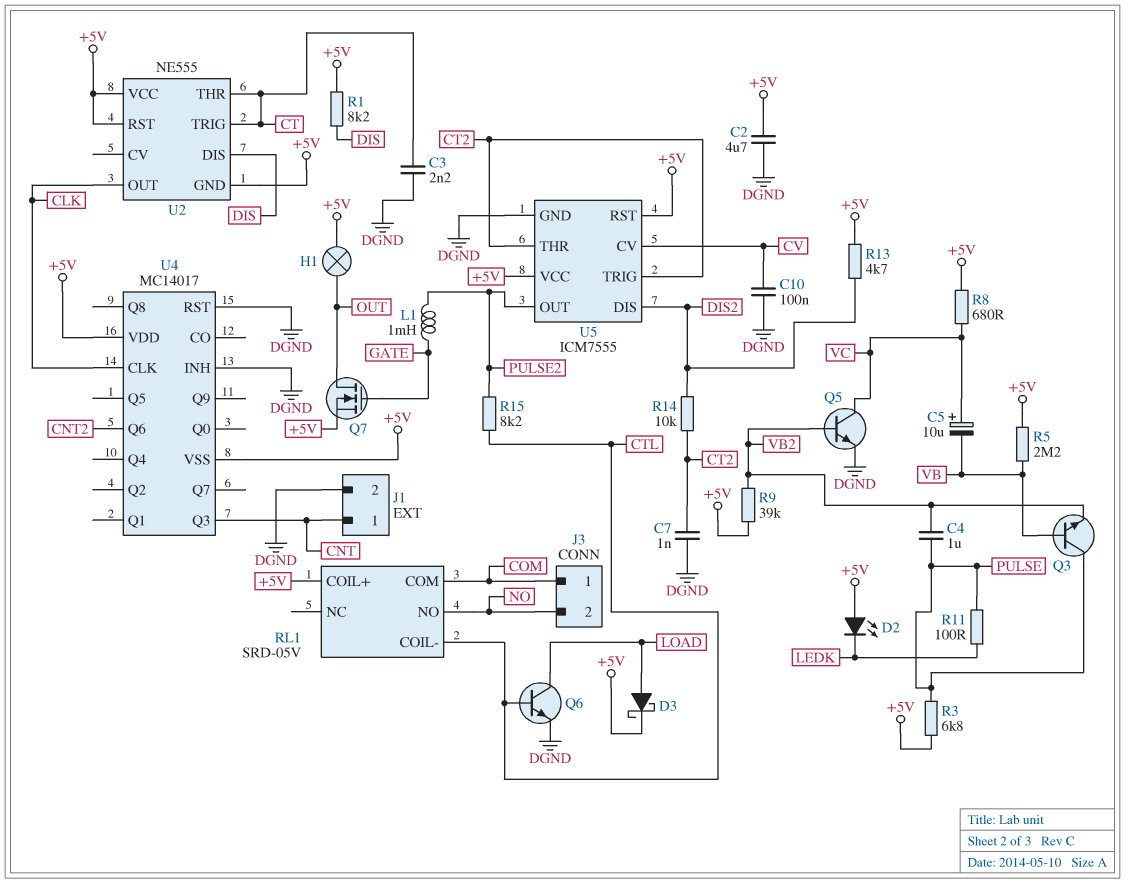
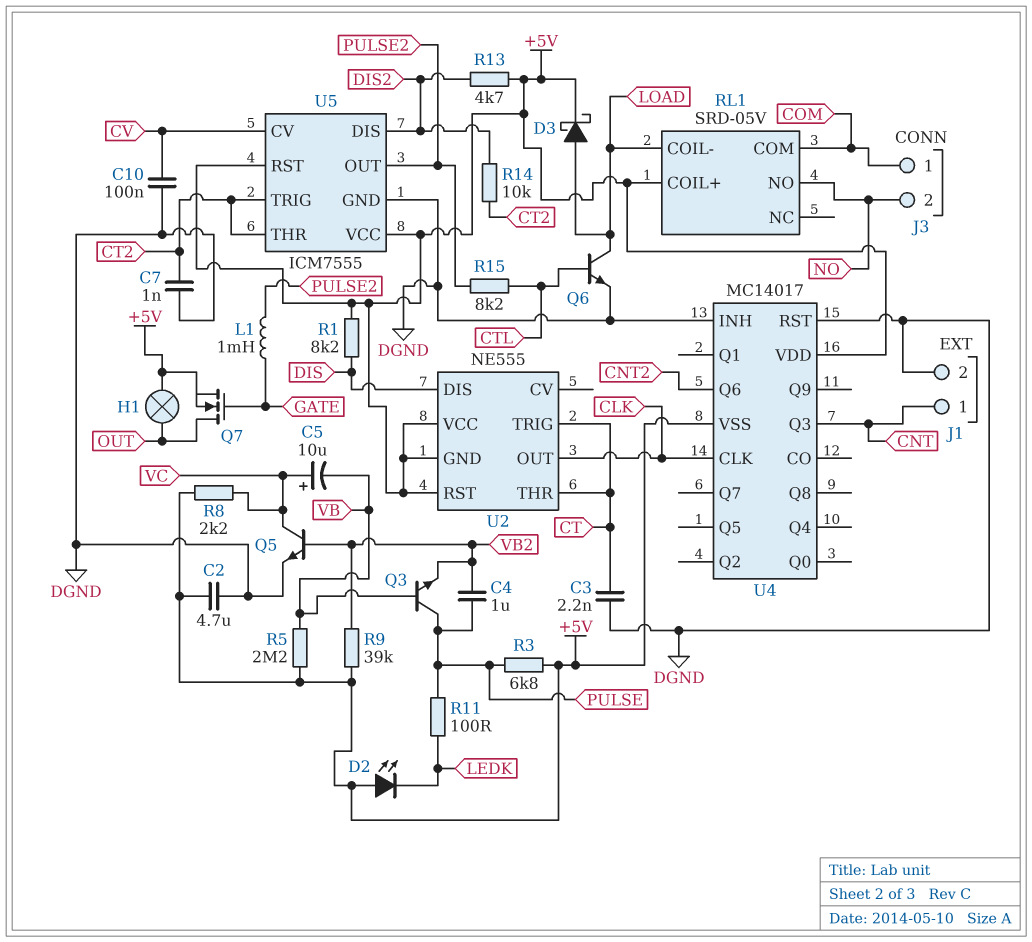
R8: 680 (+5V, VC) -> 2.2k (+5V, VC)
RL1 pin COIL-: CTL -> LOAD

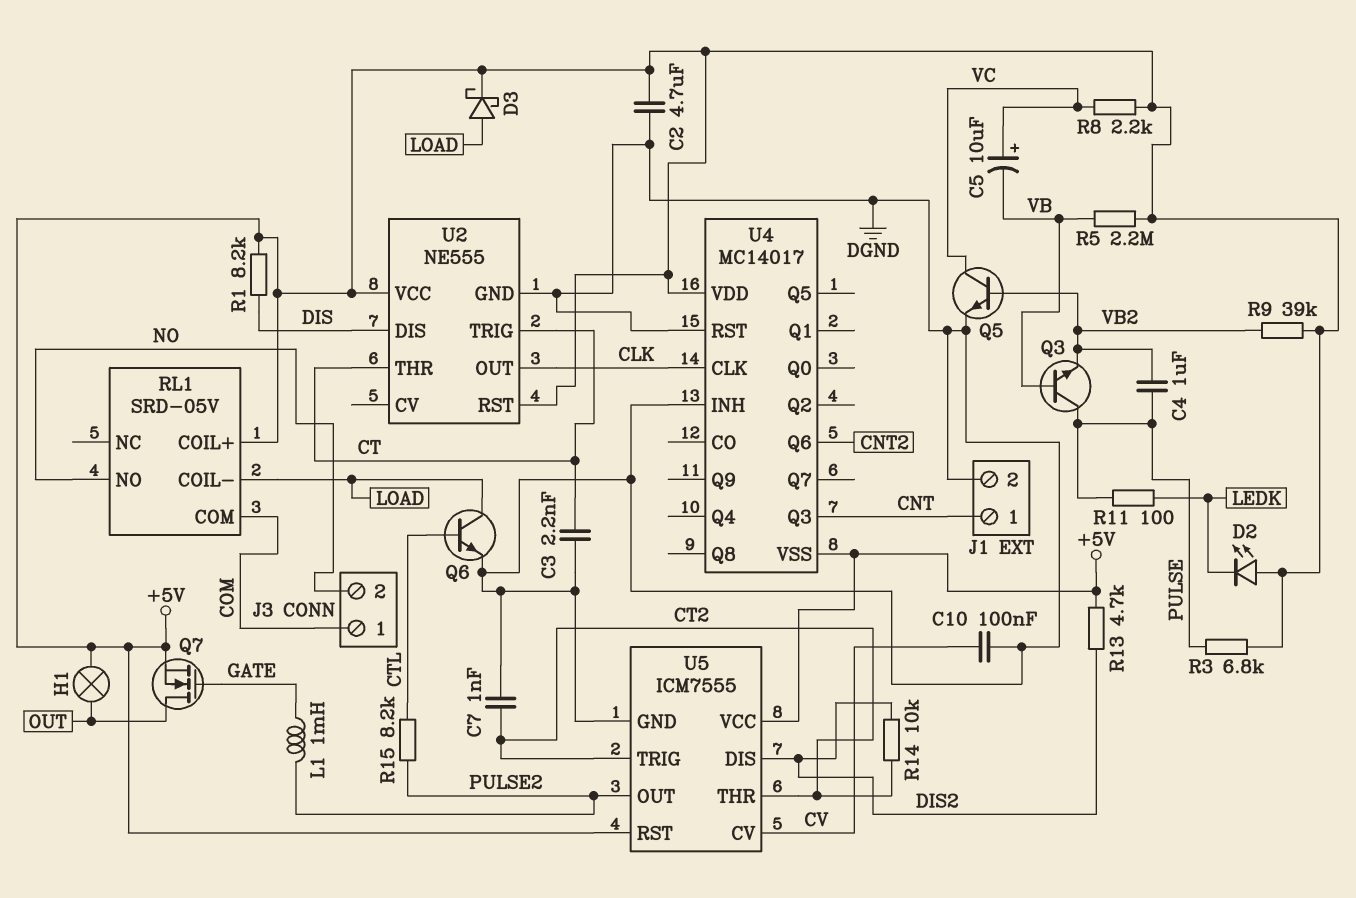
U2 pin GND: +5V -> DGND

